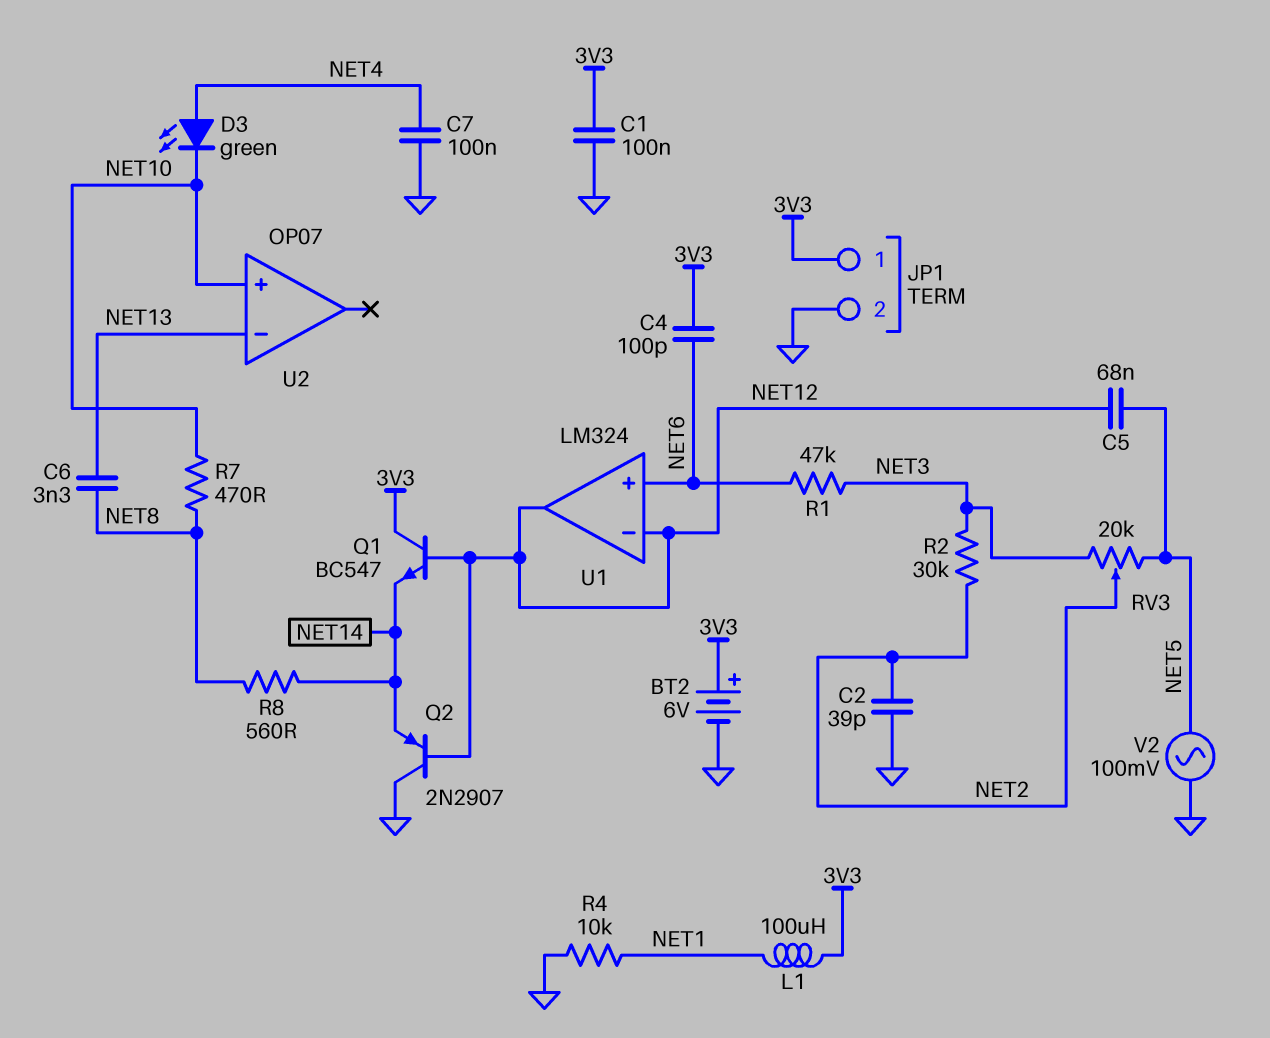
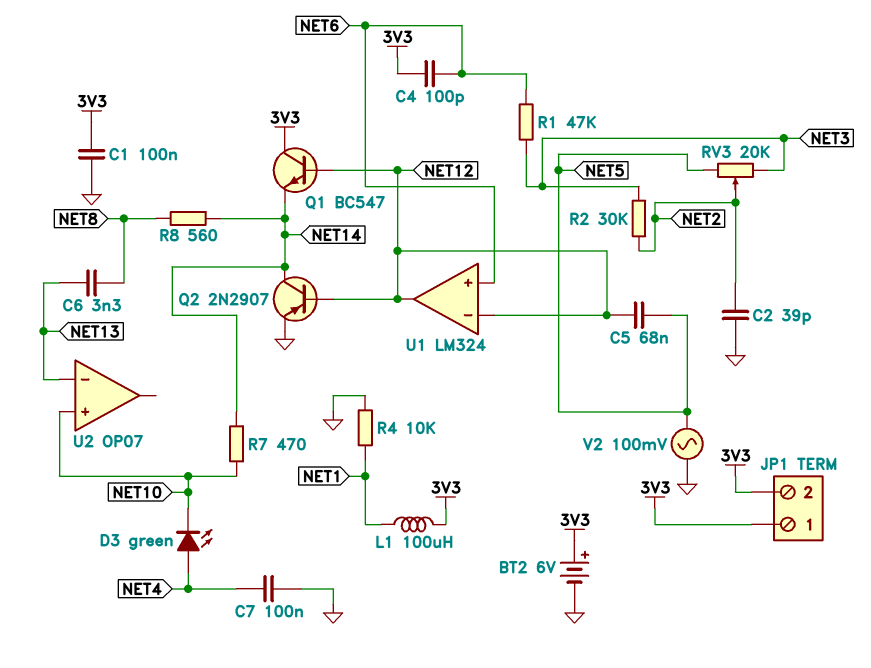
JP1 pin 2: GND -> 3V3
Q2: PNP 2N2907 (B NET12, C GND, E NET14) -> PNP 2N2907 (B NET12, C NET14, E GND)
R7: 470 (NET8, NET10) -> 470 (NET10, NET14)

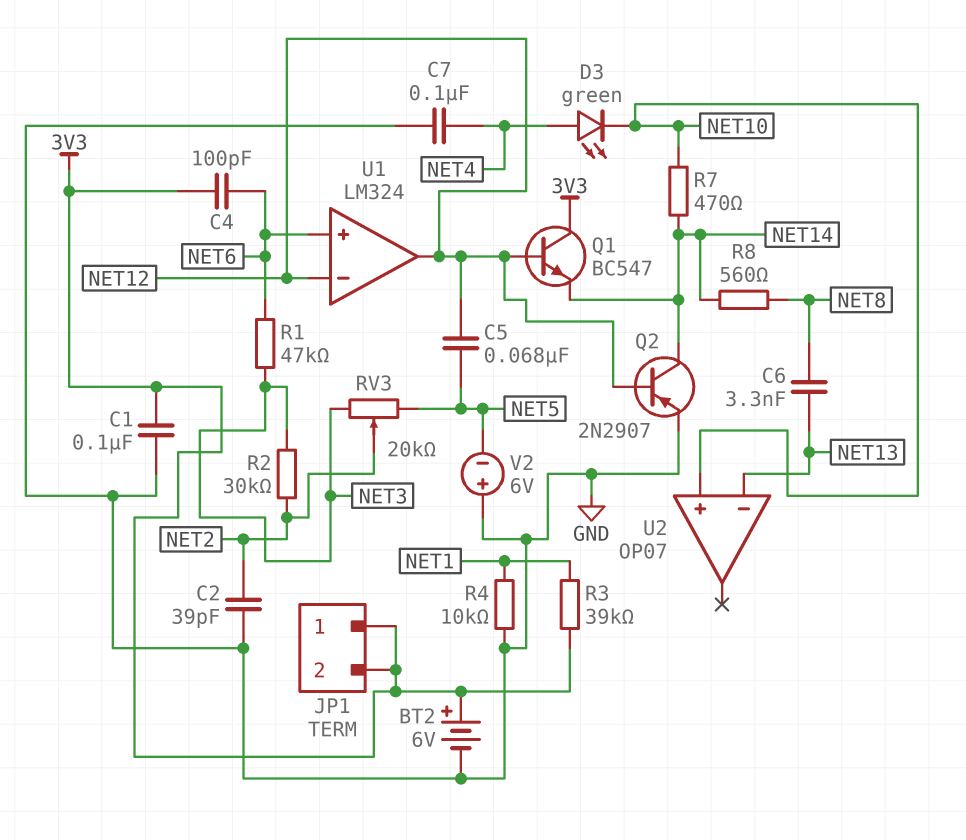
L1: 100uH (3V3, NET1) -> none
R3: none -> 39k (3V3, NET1)
V2: AC 100mV (GND, NET5) -> 6V (plus GND, minus NET5)

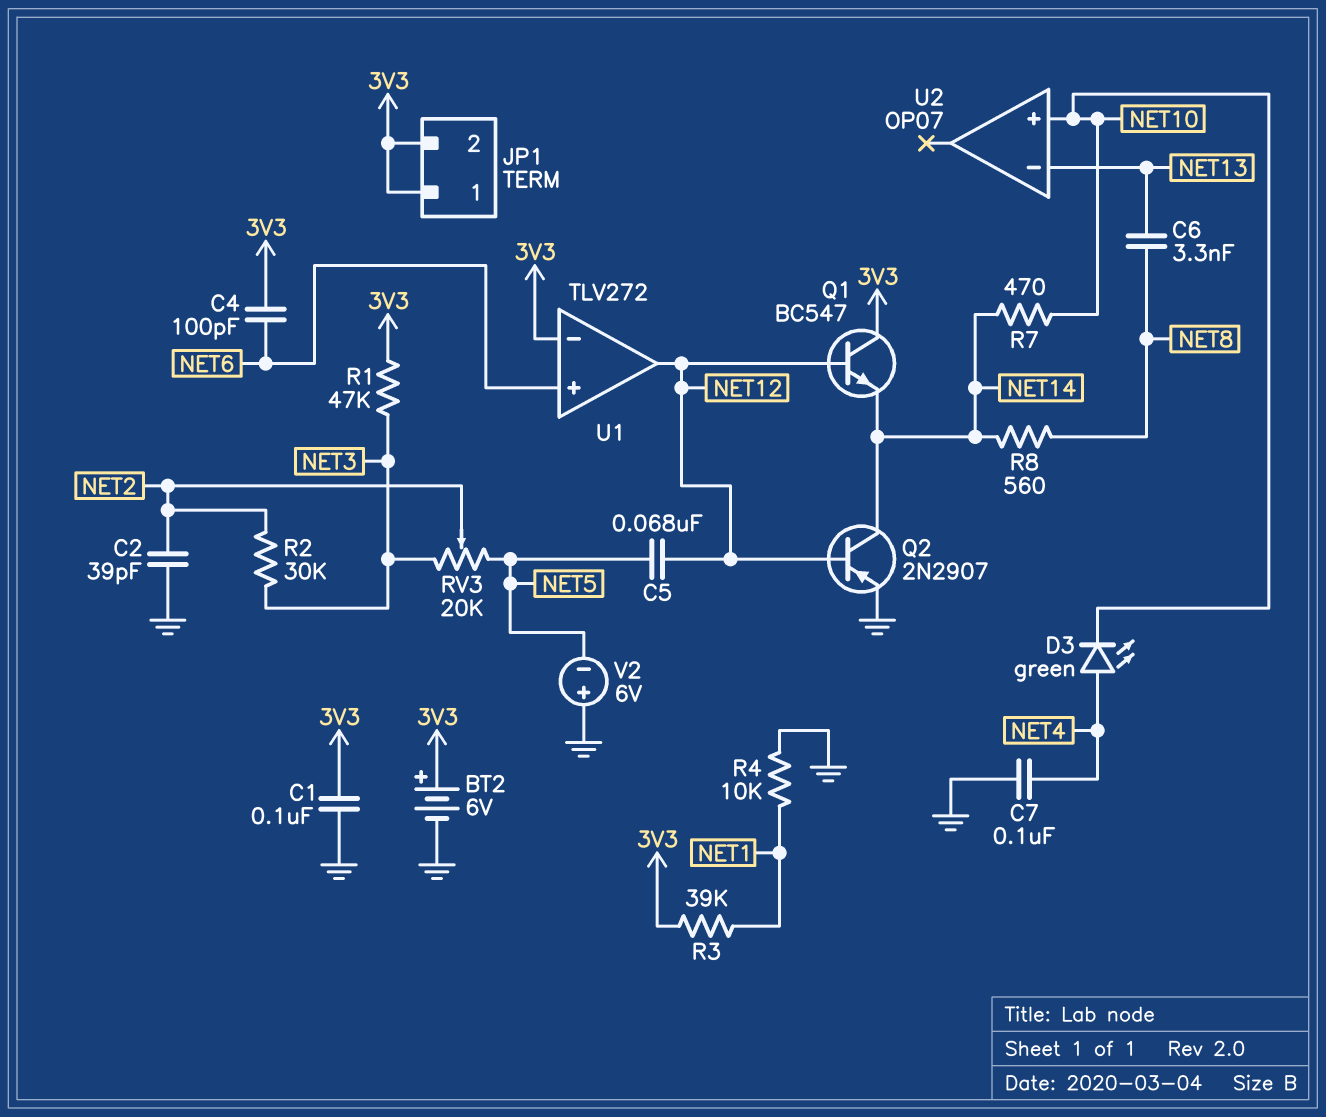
R1: 47k (NET3, NET6) -> 47k (3V3, NET3)
U1: LM324 -> TLV272
U1 pin in-: NET12 -> 3V3

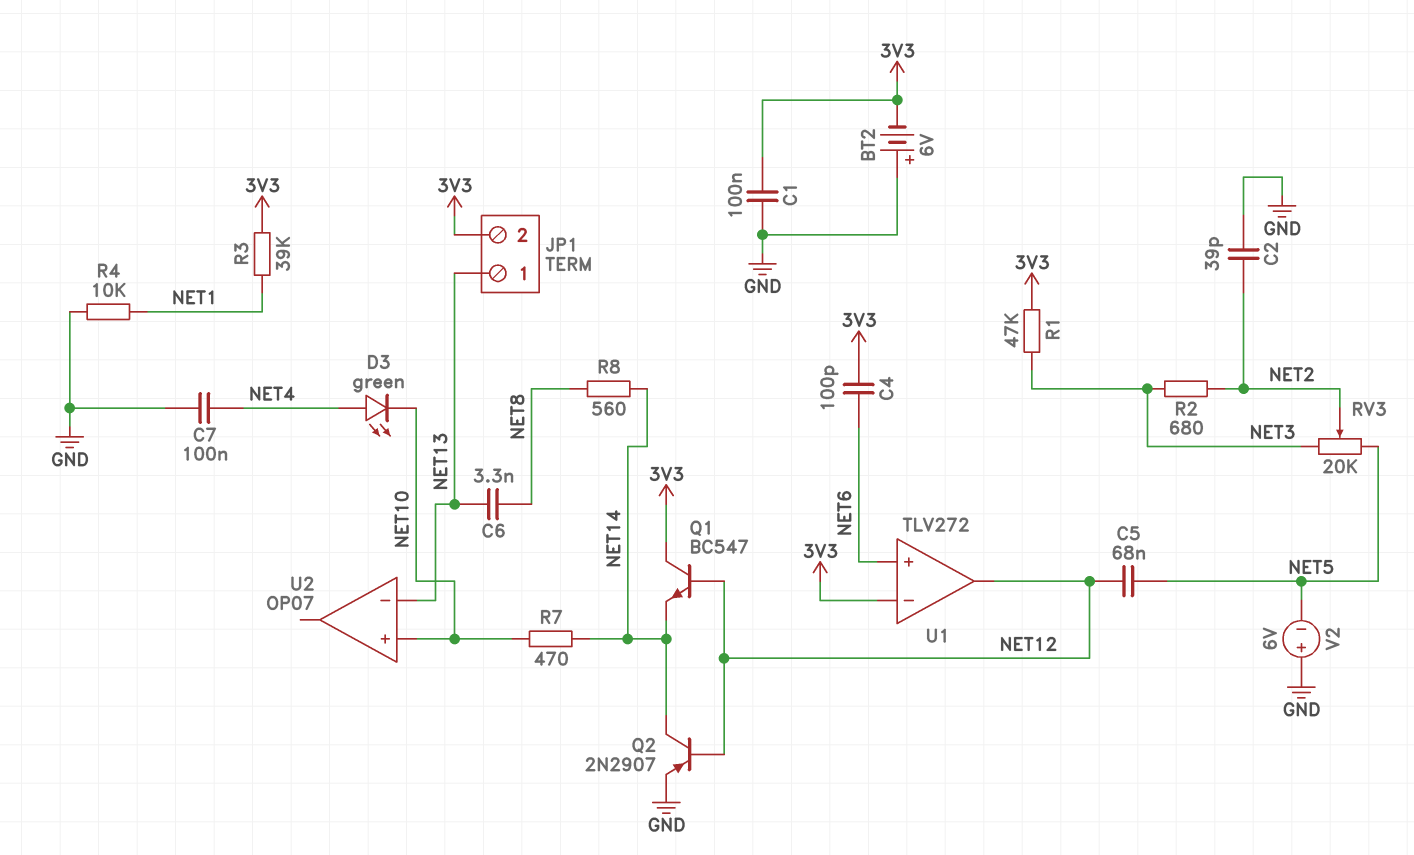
BT2: 6V (plus 3V3, minus GND) -> 6V (plus GND, minus 3V3)
JP1 pin 1: 3V3 -> NET13
R2: 30k (NET2, NET3) -> 680 (NET2, NET3)

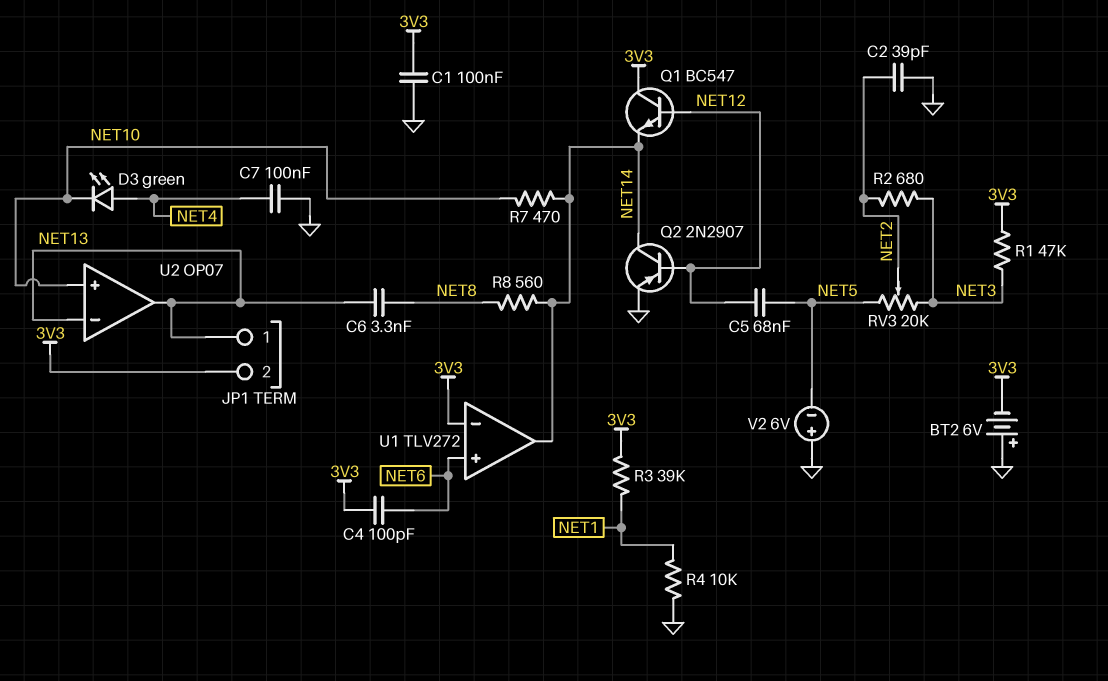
U1 pin out: NET12 -> NET14
U2 pin out: none -> NET13

